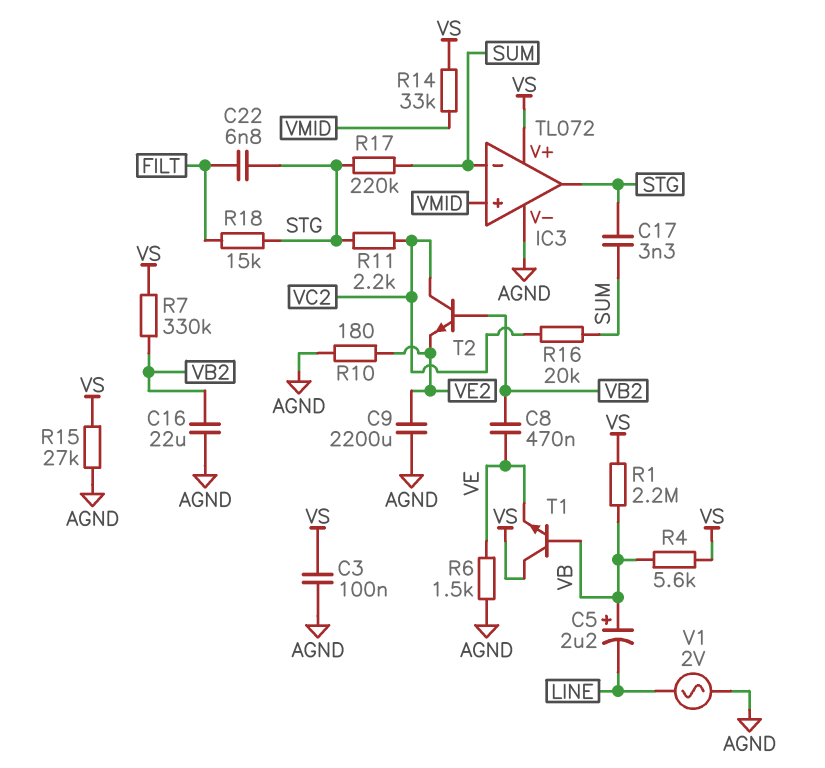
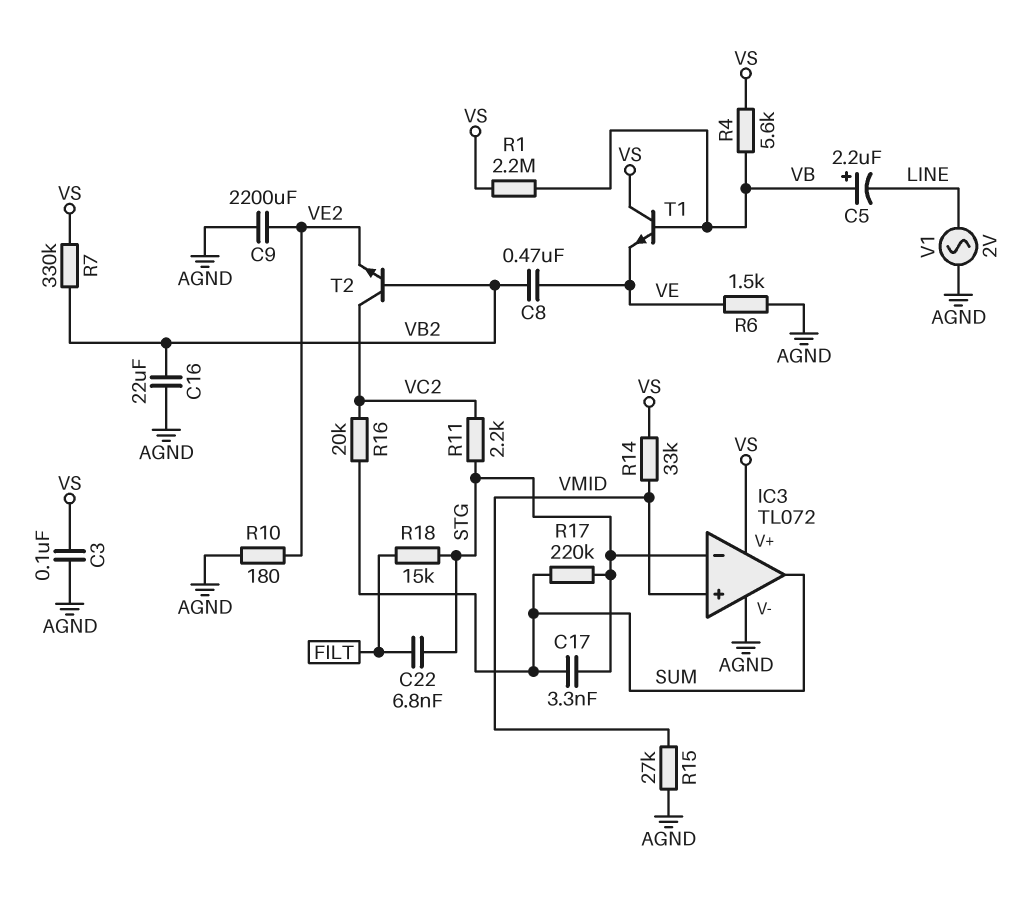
IC3 pin in-: SUM -> STG
IC3 pin out: STG -> SUM
R15: 27k (AGND, VS) -> 27k (AGND, VMID)

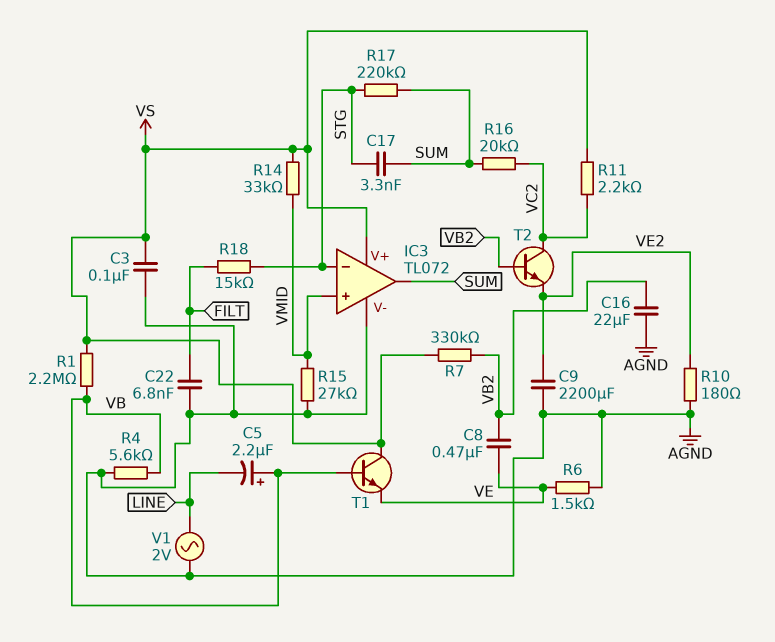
C22: 6.8nF (FILT, STG) -> 6.8nF (AGND, FILT)
R4: 5.6k (VB, VS) -> 5.6k (AGND, VB)
R11: 2.2k (STG, VC2) -> 2.2k (VC2, VS)

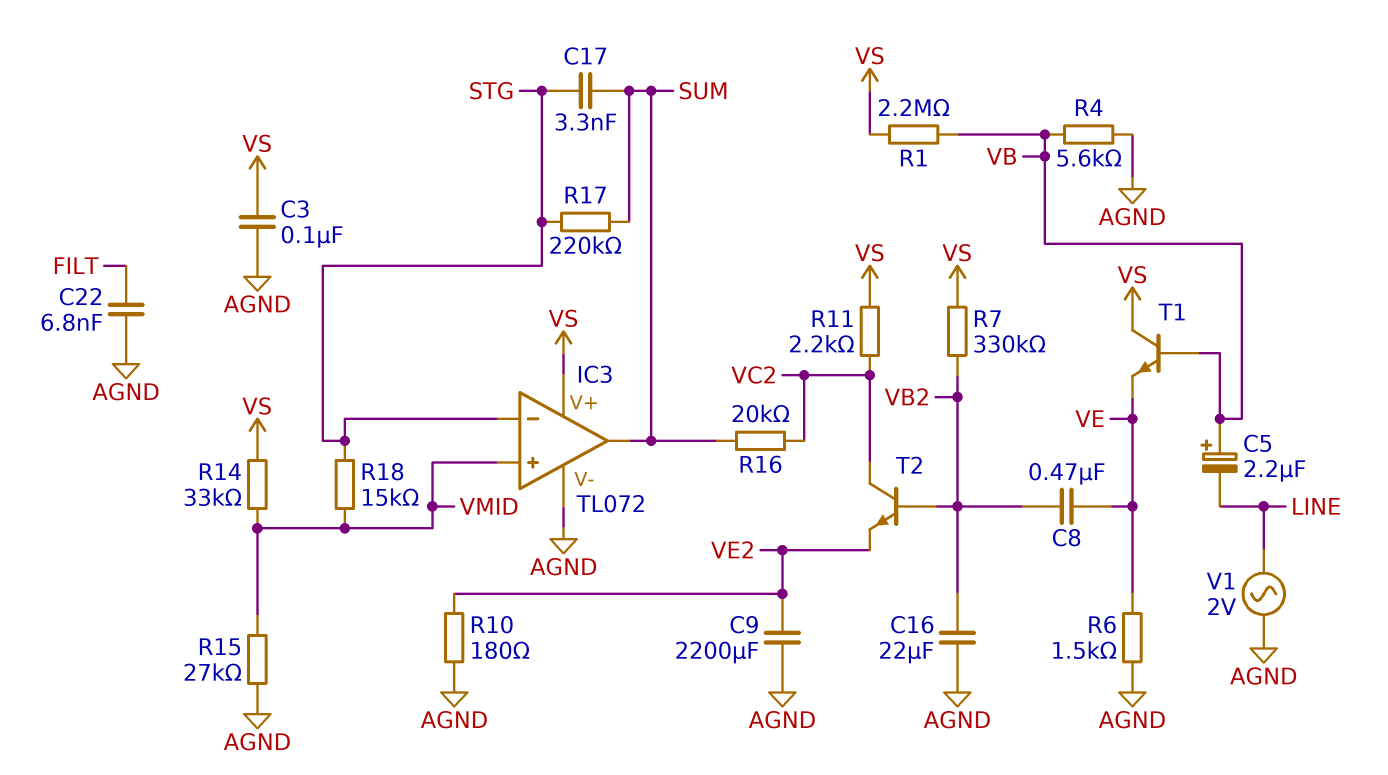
R18: 15k (FILT, STG) -> 15k (STG, VMID)

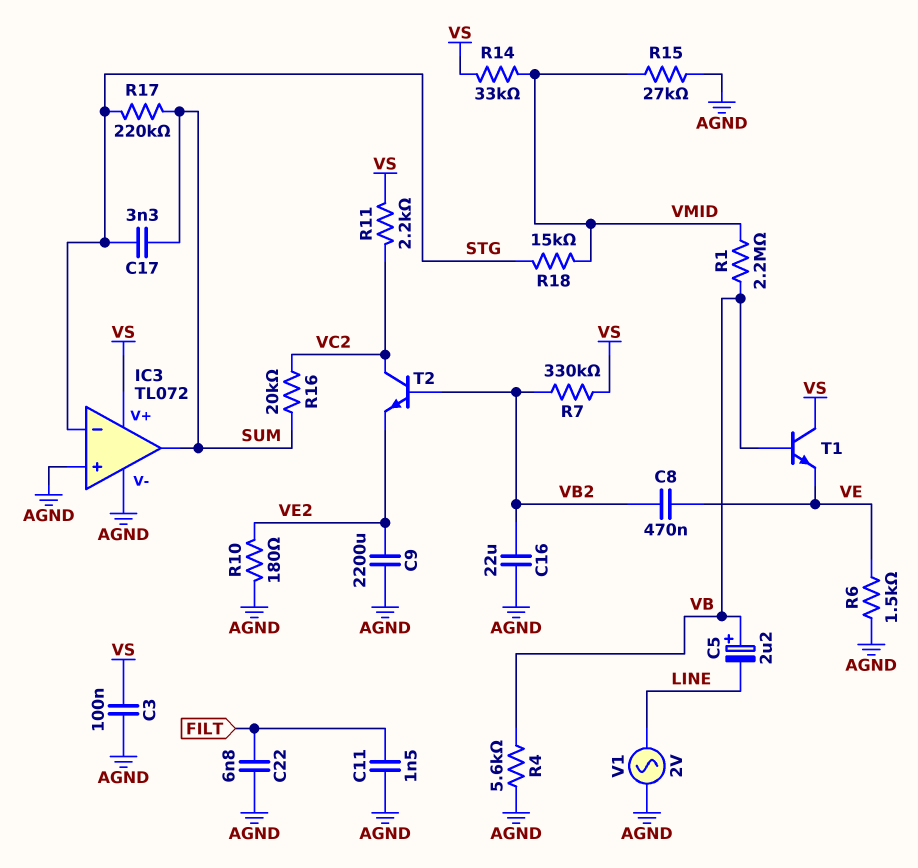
C11: none -> 1.5nF (AGND, FILT)
IC3 pin in+: VMID -> AGND
R1: 2.2M (VB, VS) -> 2.2M (VB, VMID)

